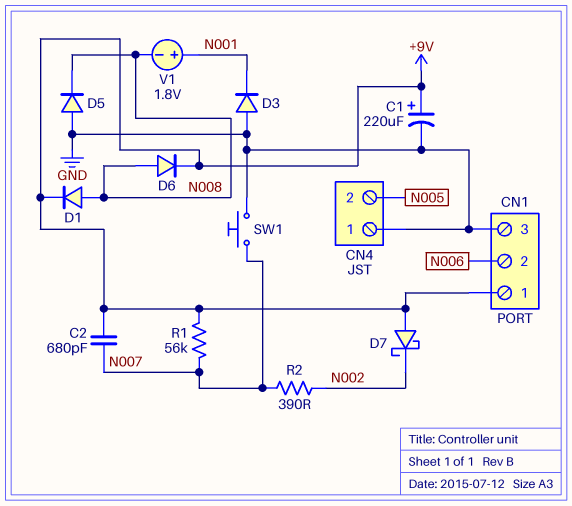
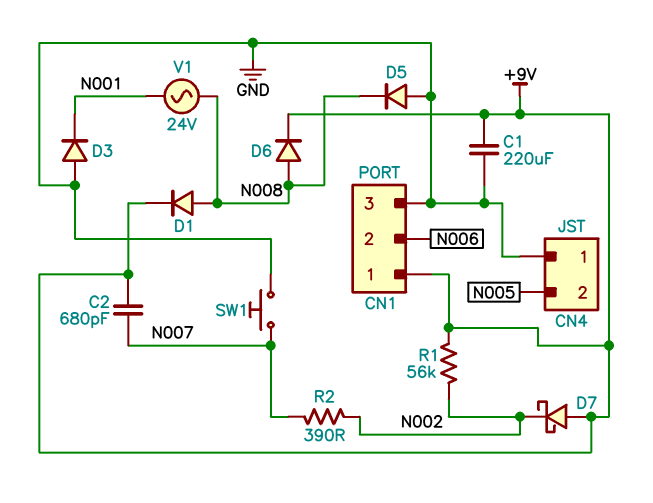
C1: 220uF (plus +9V, minus GND) -> 220uF (+9V, GND)
R1: 56k (+9V, N007) -> 56k (+9V, N002)
V1: 1.8V (plus N001, minus N008) -> AC 24V (N001, N008)

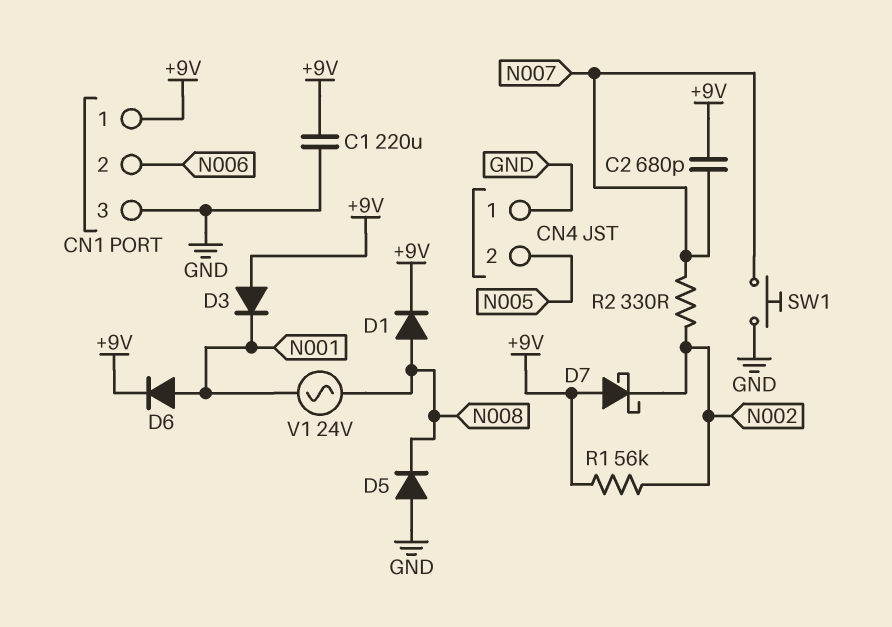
D3: diode (A GND, K N001) -> diode (A +9V, K N001)
D6: diode (A N008, K +9V) -> diode (A N001, K +9V)
R2: 390 (N002, N007) -> 330 (N002, N007)

